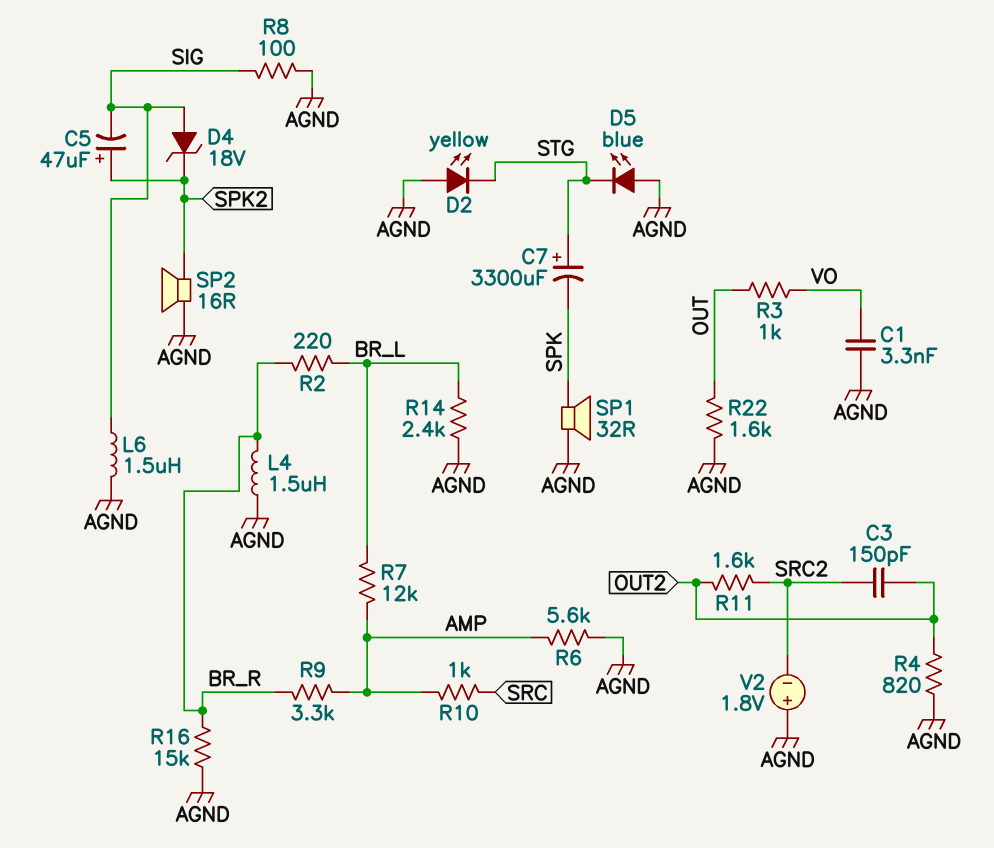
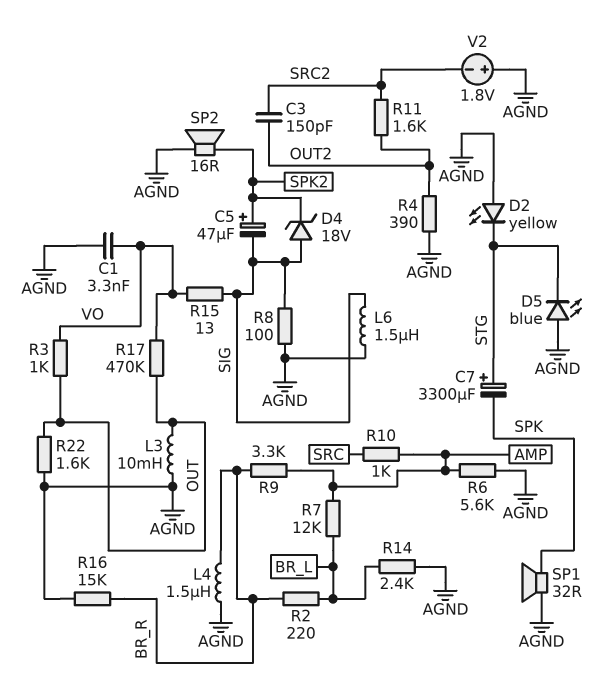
L3: none -> 10mH (AGND, OUT)
R4: 820 (AGND, OUT2) -> 390 (AGND, OUT2)
R15: none -> 13 (SIG, VO)
R17: none -> 470k (OUT, VO)

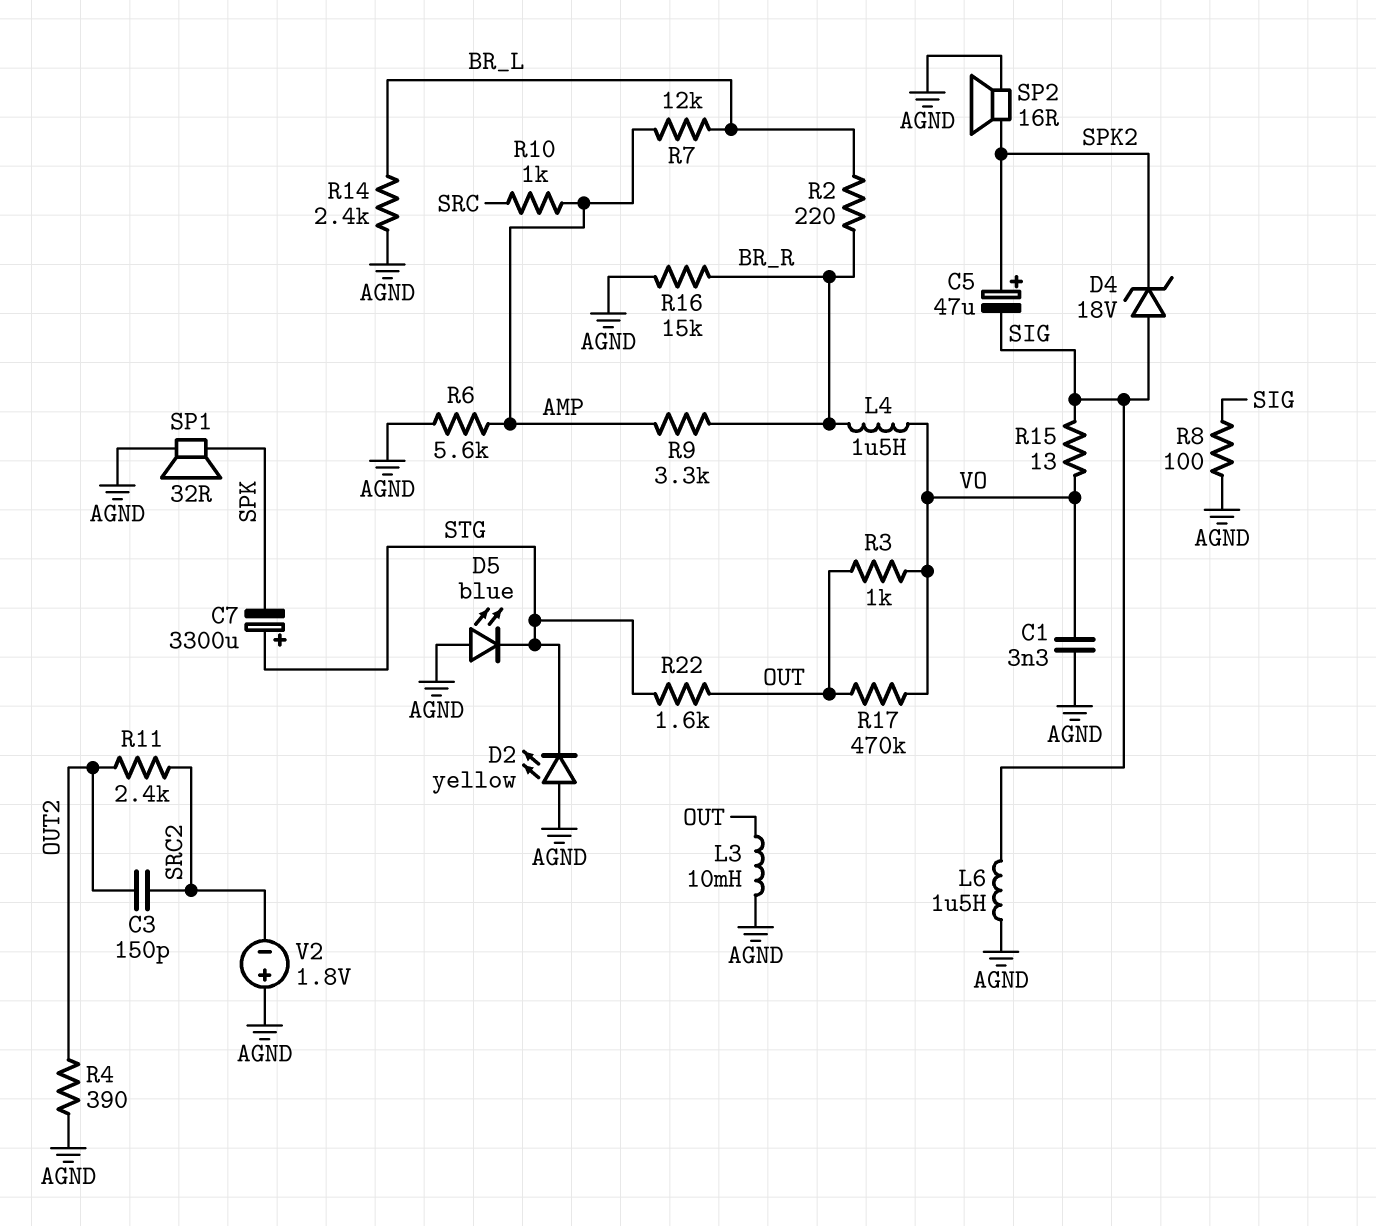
L4: 1.5uH (AGND, BR_R) -> 1.5uH (BR_R, VO)
R11: 1.6k (OUT2, SRC2) -> 2.4k (OUT2, SRC2)
R22: 1.6k (AGND, OUT) -> 1.6k (OUT, STG)

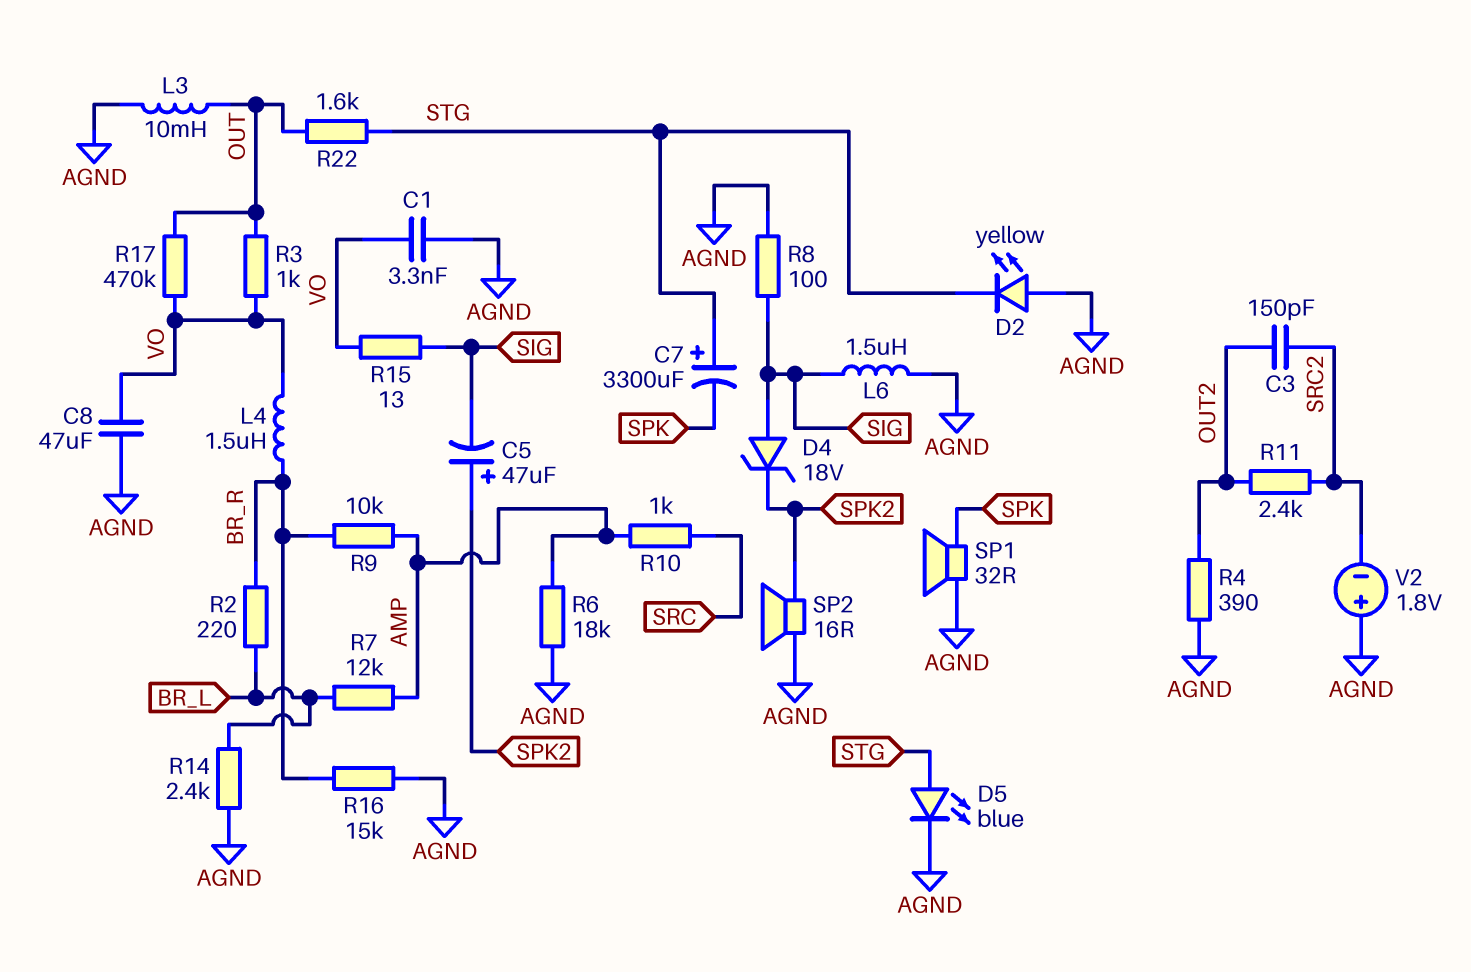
C8: none -> 47uF (AGND, VO)
D5: LED blue (A AGND, K STG) -> LED blue (A STG, K AGND)
R6: 5.6k (AGND, AMP) -> 18k (AGND, AMP)
R9: 3.3k (AMP, BR_R) -> 10k (AMP, BR_R)

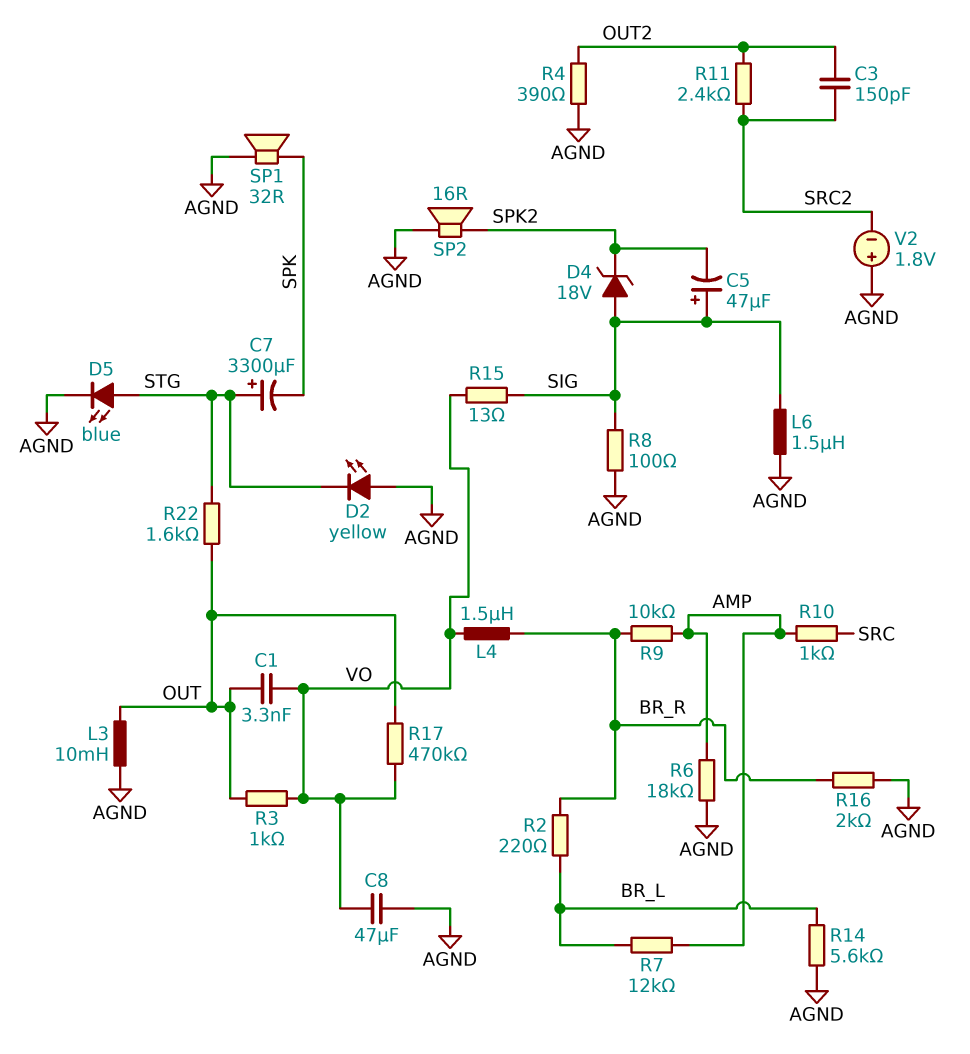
C1: 3.3nF (AGND, VO) -> 3.3nF (OUT, VO)
C5: 47uF (plus SPK2, minus SIG) -> 47uF (plus SIG, minus SPK2)
R14: 2.4k (AGND, BR_L) -> 5.6k (AGND, BR_L)
R16: 15k (AGND, BR_R) -> 2k (AGND, BR_R)

